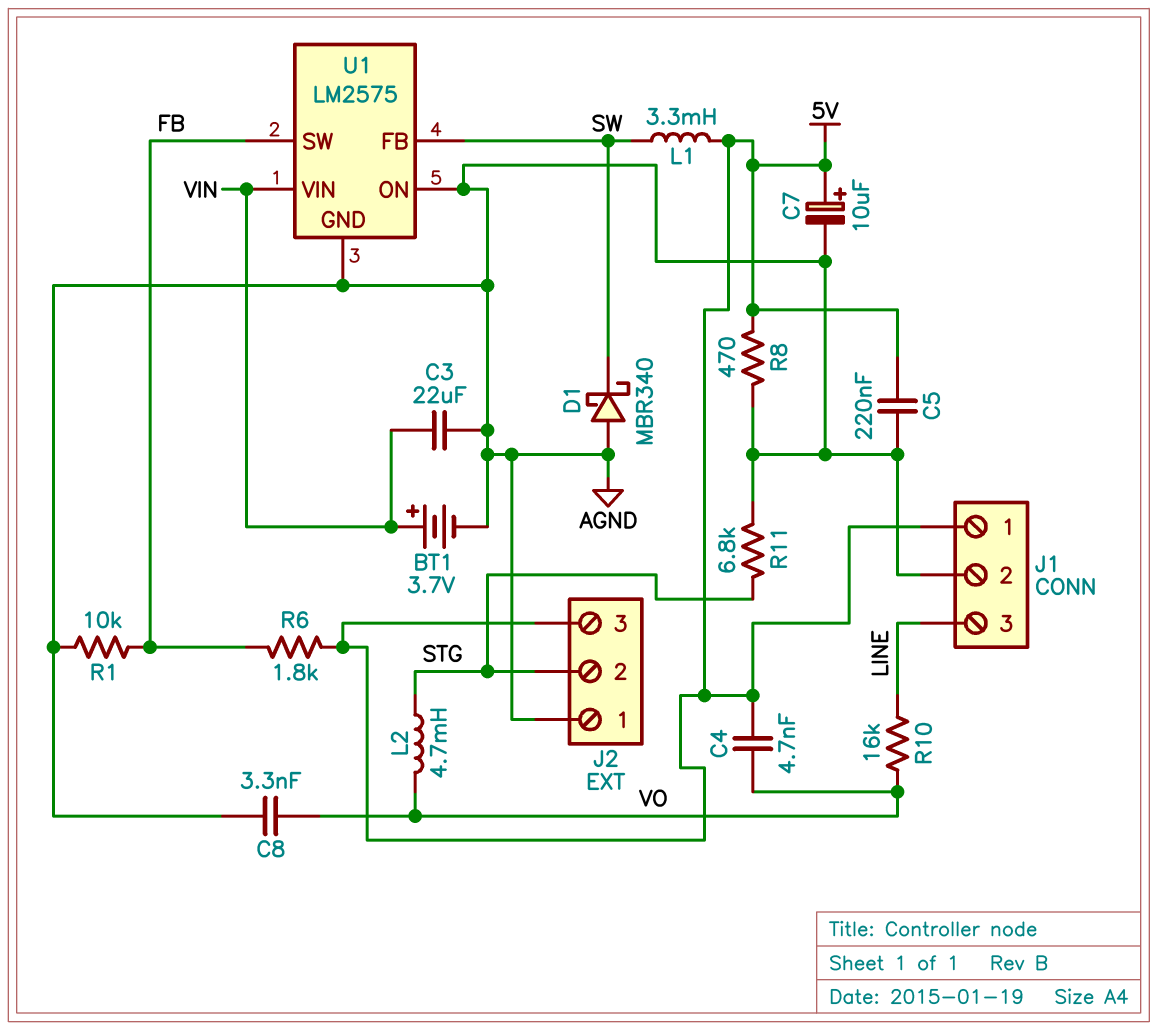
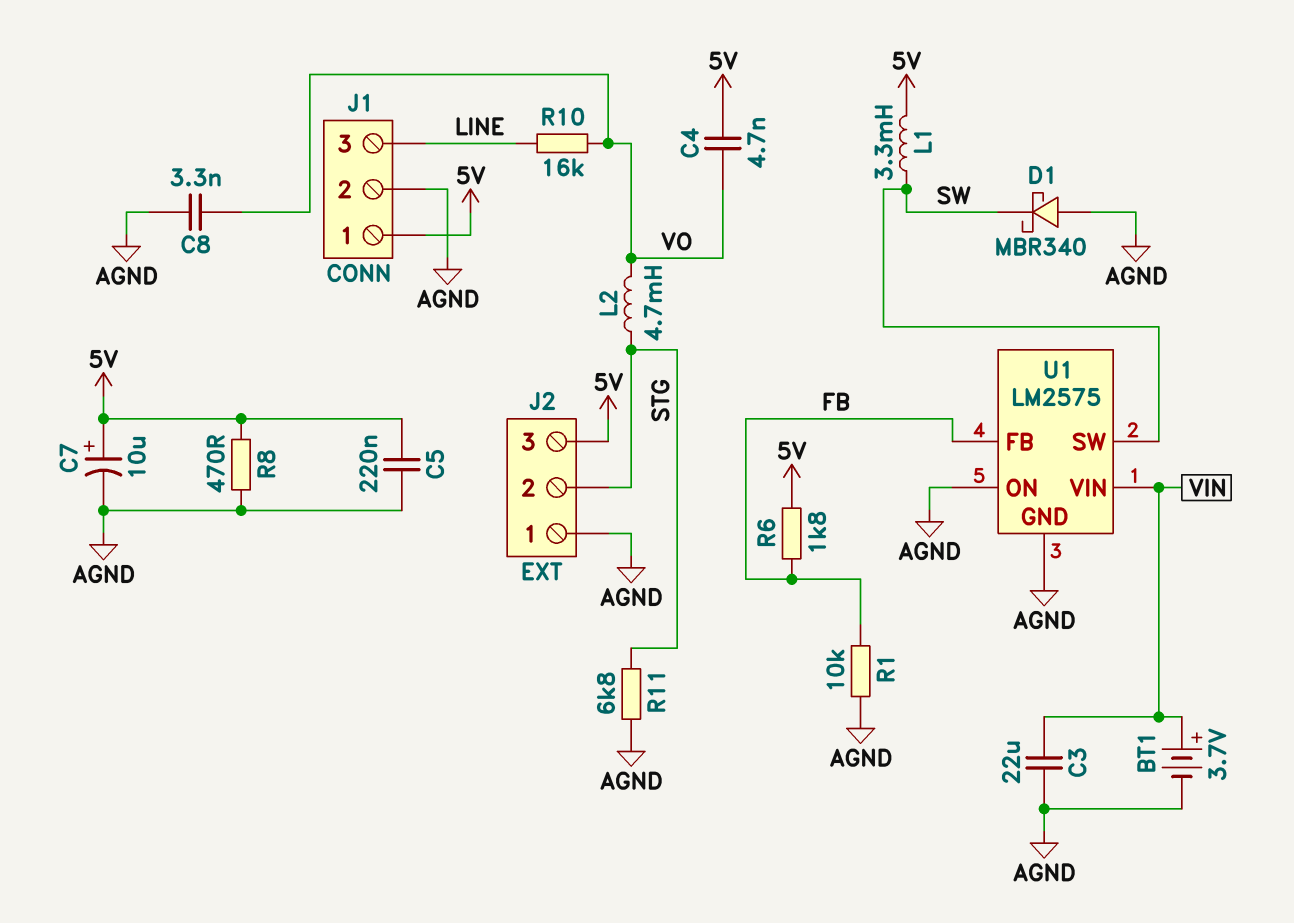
U1 pin FB: SW -> FB
U1 pin SW: FB -> SW

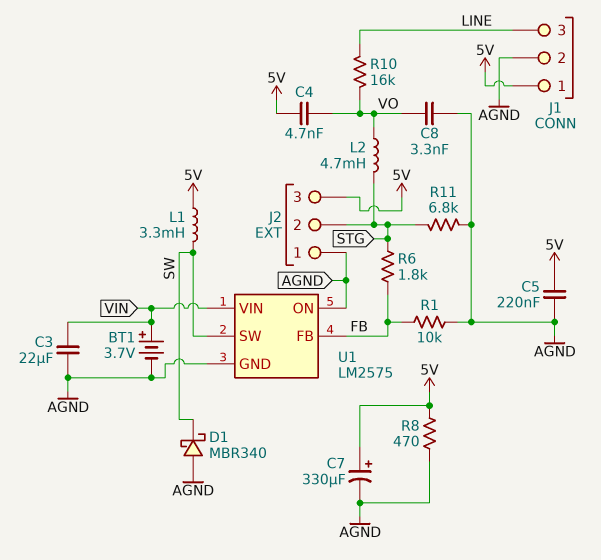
C7: 10uF (plus 5V, minus AGND) -> 330uF (plus 5V, minus AGND)
R6: 1.8k (5V, FB) -> 1.8k (FB, STG)

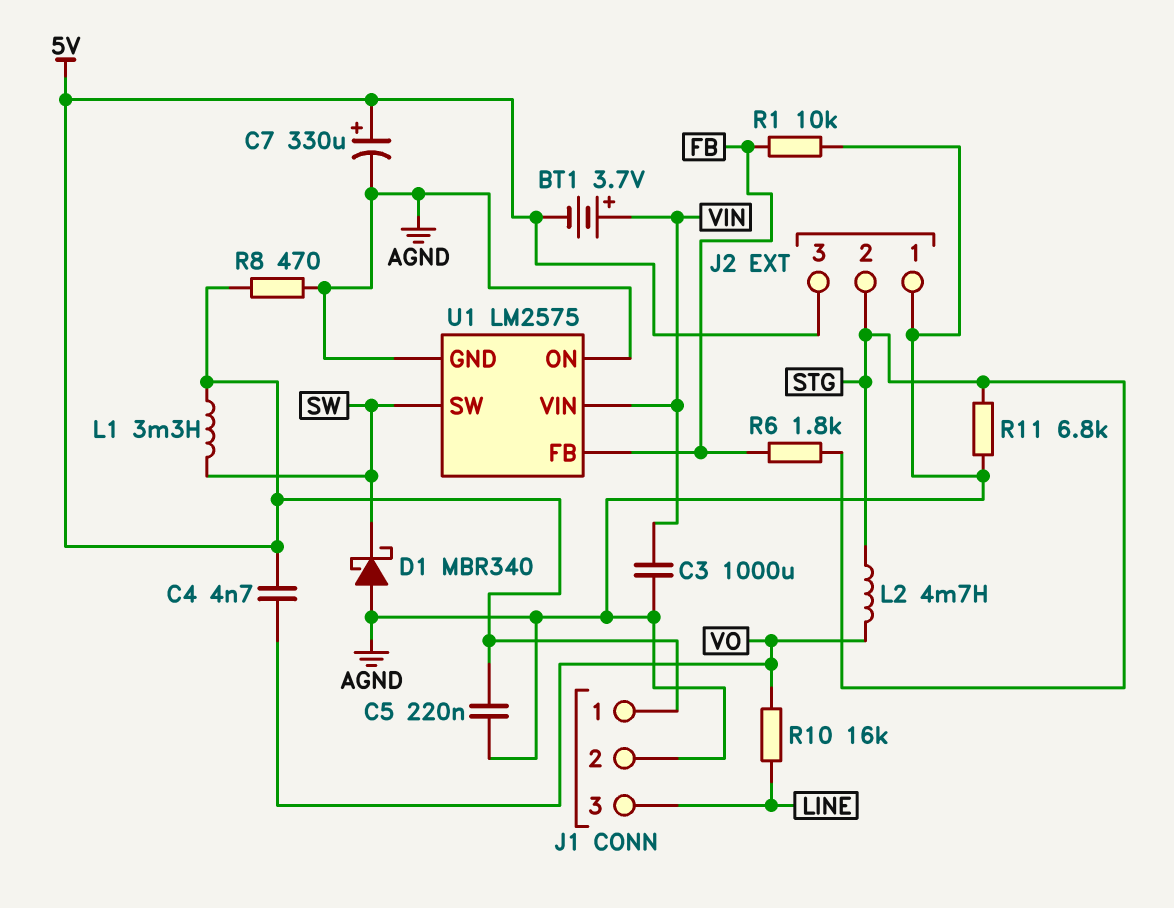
BT1: 3.7V (plus VIN, minus AGND) -> 3.7V (plus VIN, minus 5V)
C3: 22uF (AGND, VIN) -> 1000uF (AGND, VIN)
C8: 3.3nF (AGND, VO) -> none

